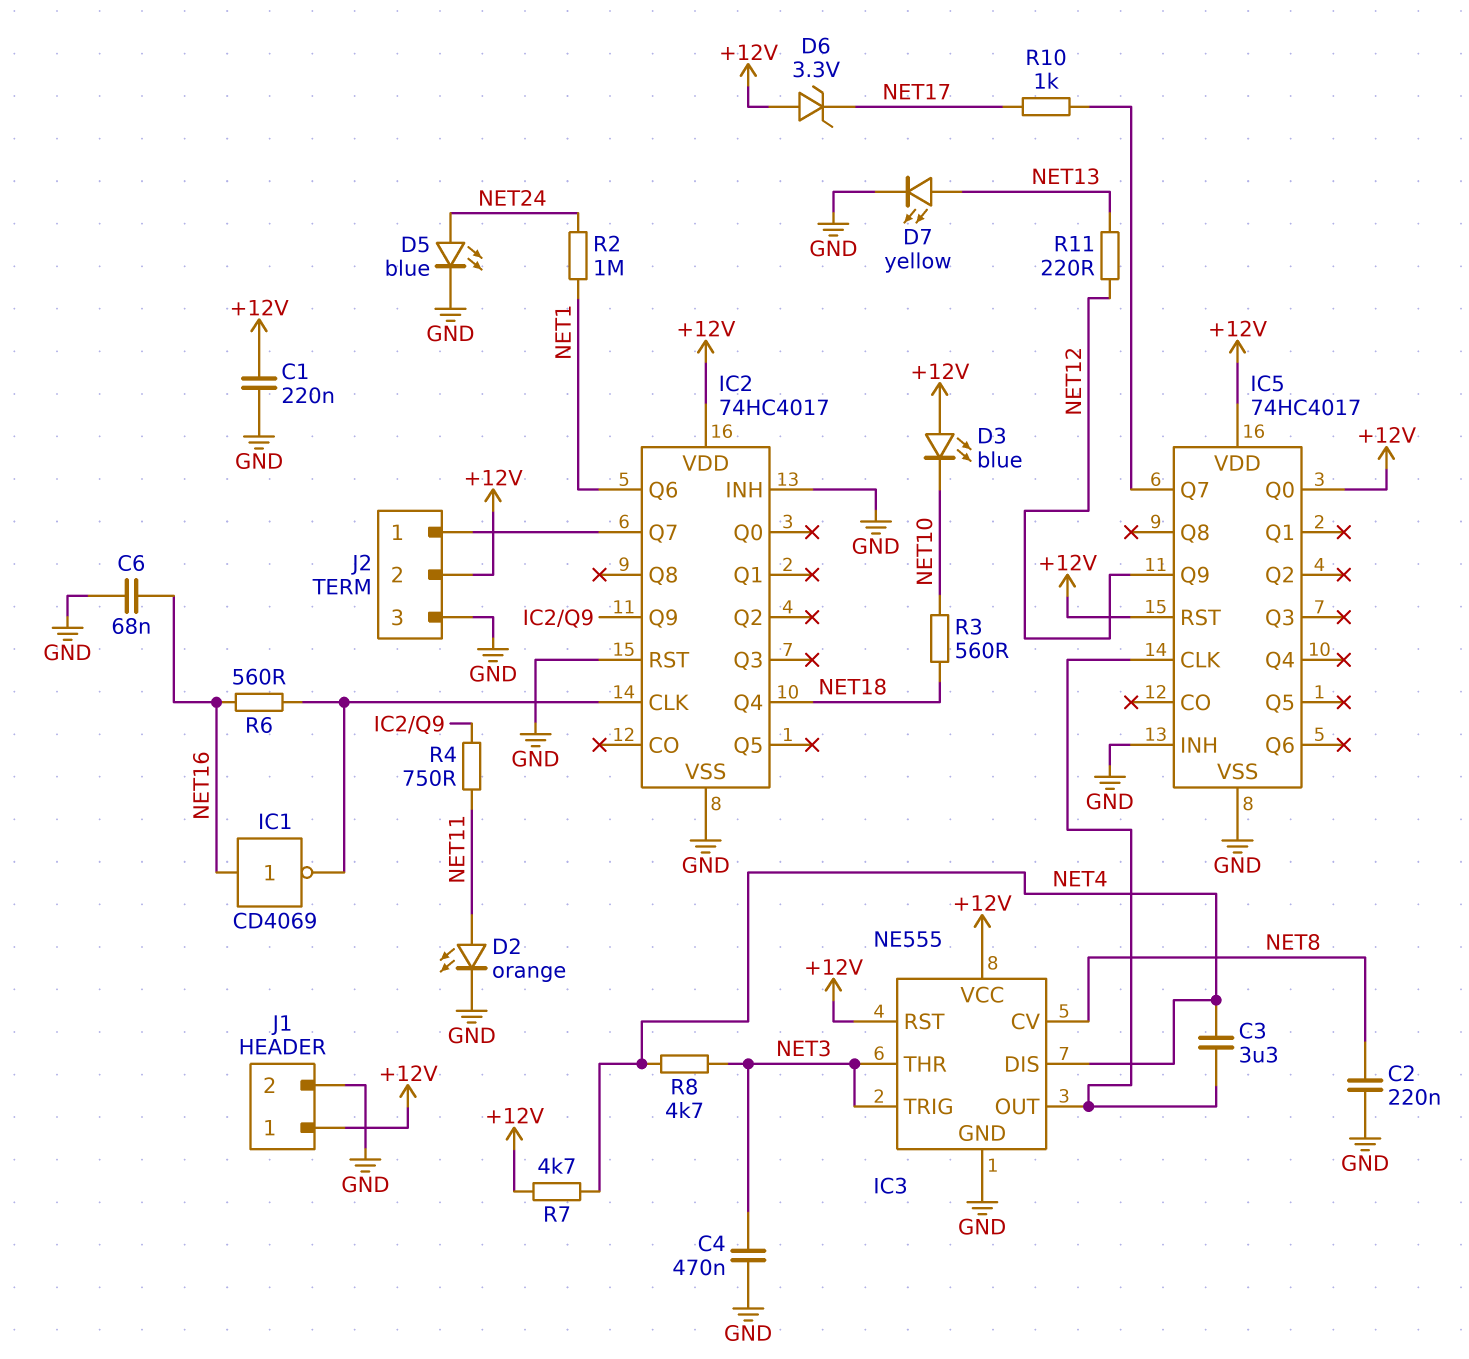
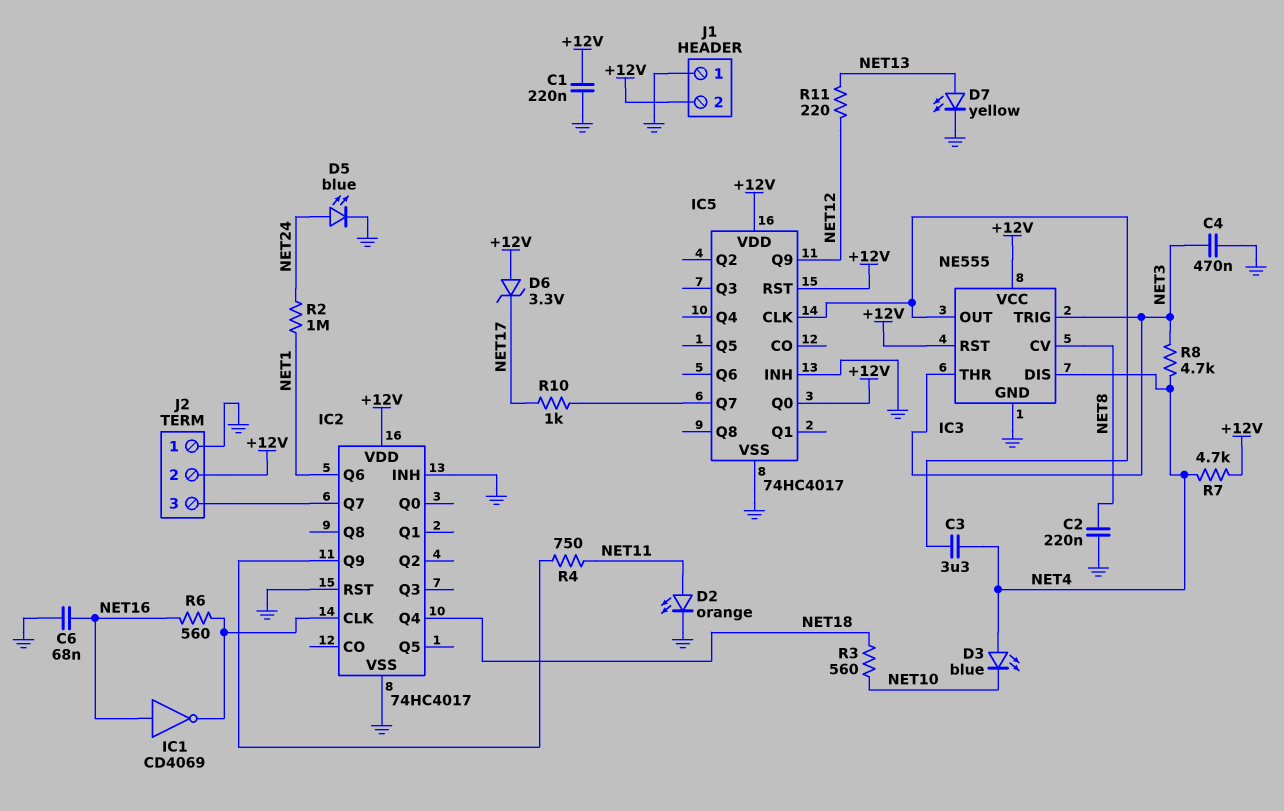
D3: LED blue (A +12V, K NET10) -> LED blue (A NET4, K NET10)
J1 pin 1: +12V -> GND
J1 pin 2: GND -> +12V
J2 pin 1: IC2/Q7 -> GND
J2 pin 3: GND -> IC2/Q7

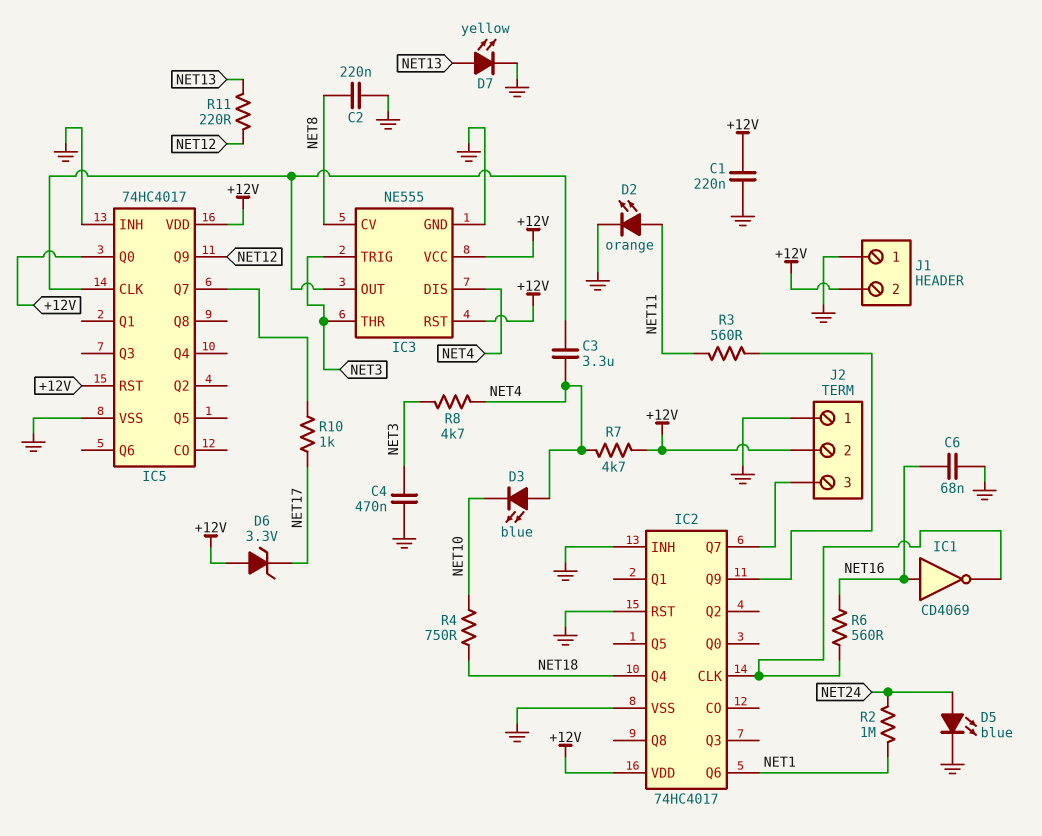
R3: 560 (NET10, NET18) -> 560 (IC2/Q9, NET11)
R4: 750 (IC2/Q9, NET11) -> 750 (NET10, NET18)

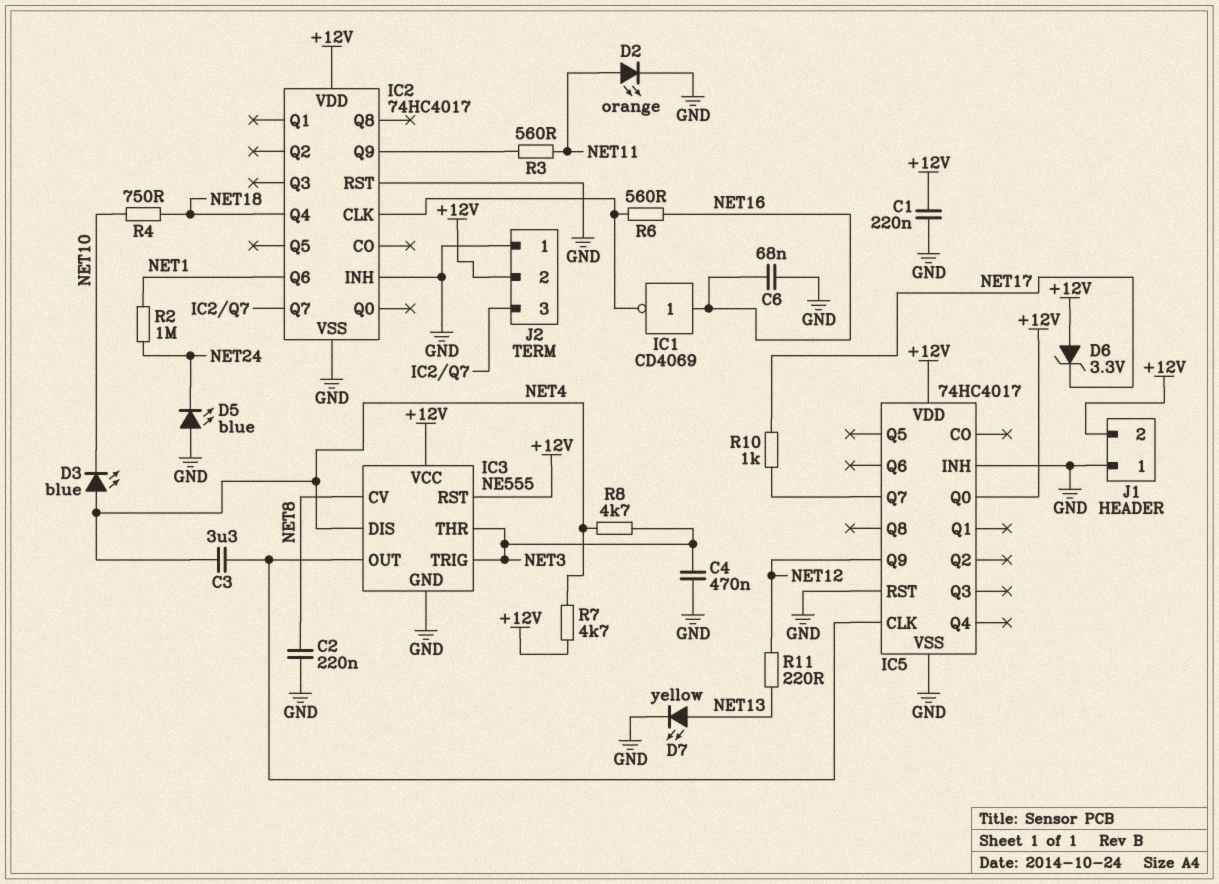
D5: LED blue (A NET24, K GND) -> LED blue (A GND, K NET24)
IC5 pin RST: +12V -> GND

